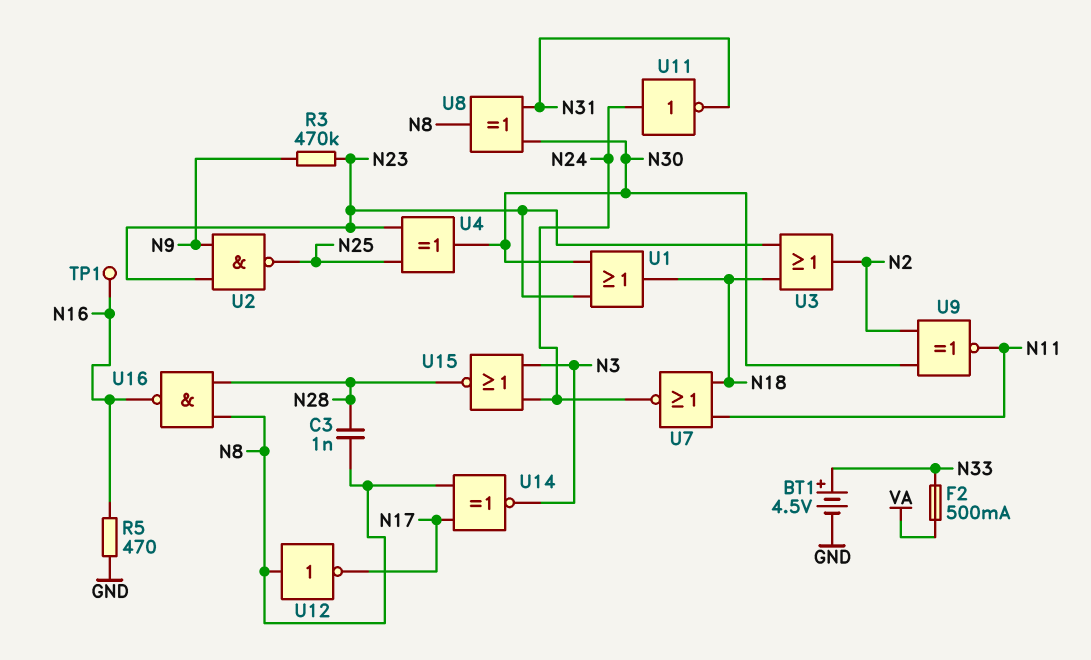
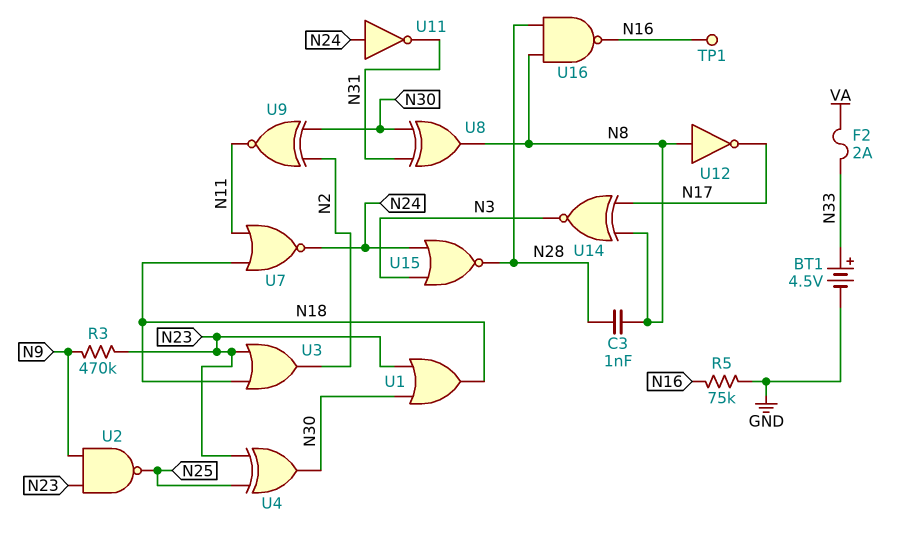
F2: 500mA (N33, VA) -> 2A (N33, VA)
R5: 470 (GND, N16) -> 75k (GND, N16)

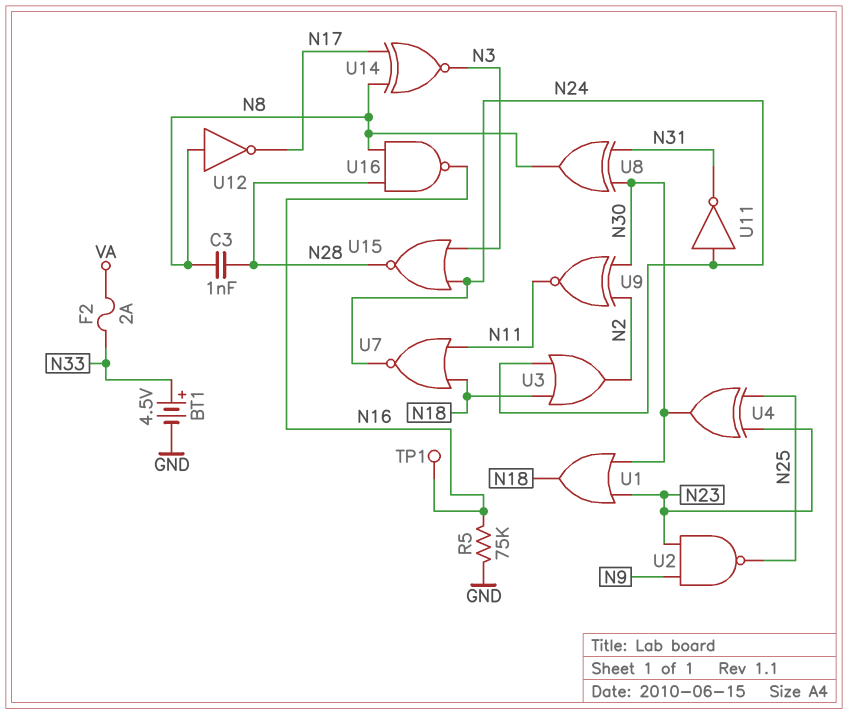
R3: 470k (N9, N23) -> none
U3: OR (in N18, in N23, out N2) -> OR (in N18, in N24, out N2)

